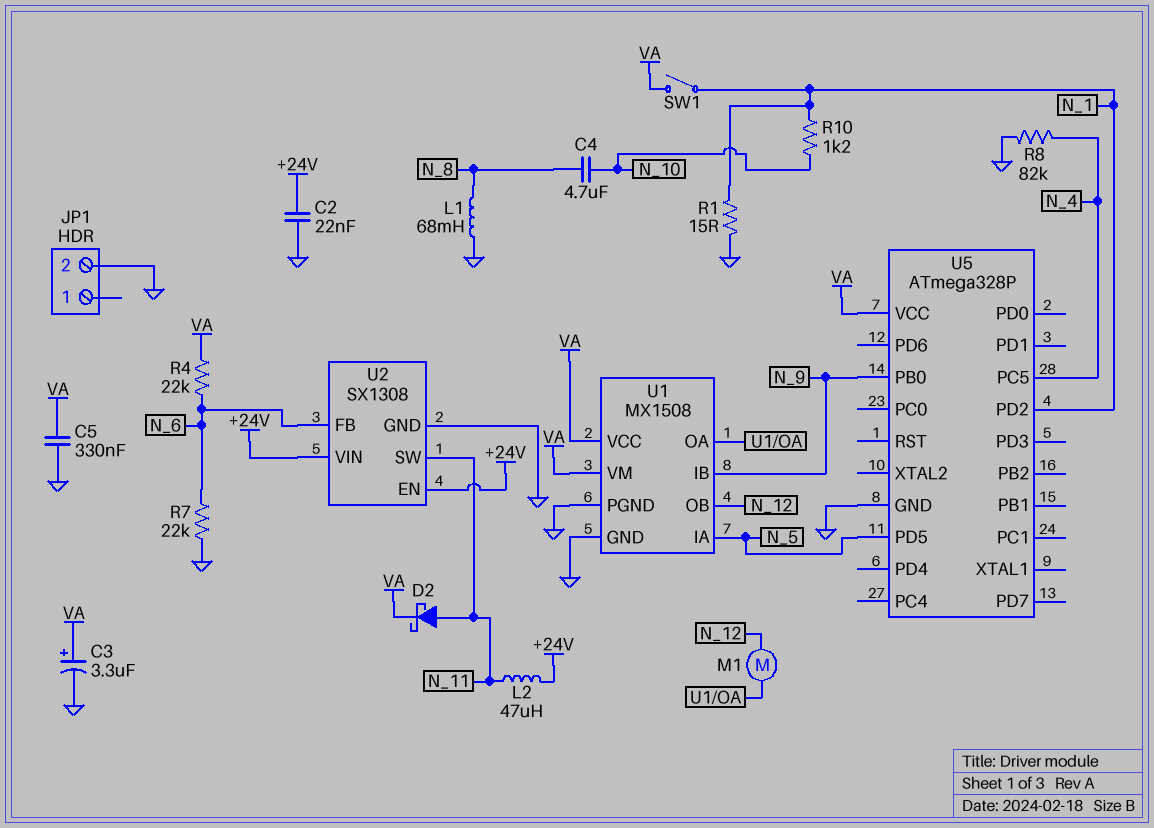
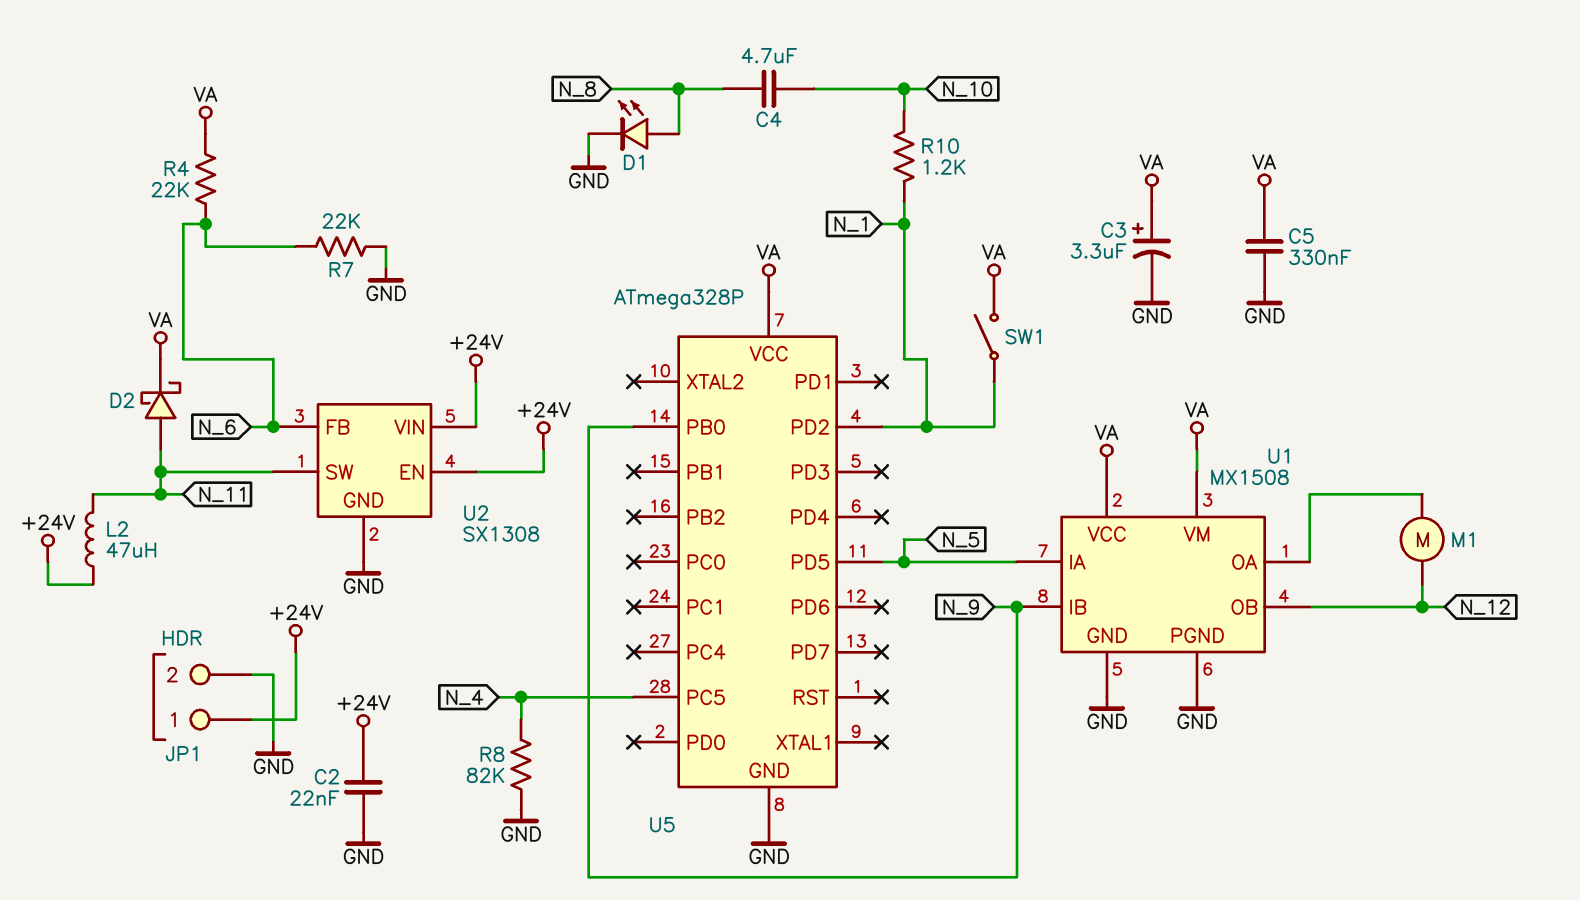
D1: none -> LED (A N_8, K GND)
JP1 pin 1: none -> +24V
L1: 68mH (GND, N_8) -> none
R1: 15 (GND, N_1) -> none

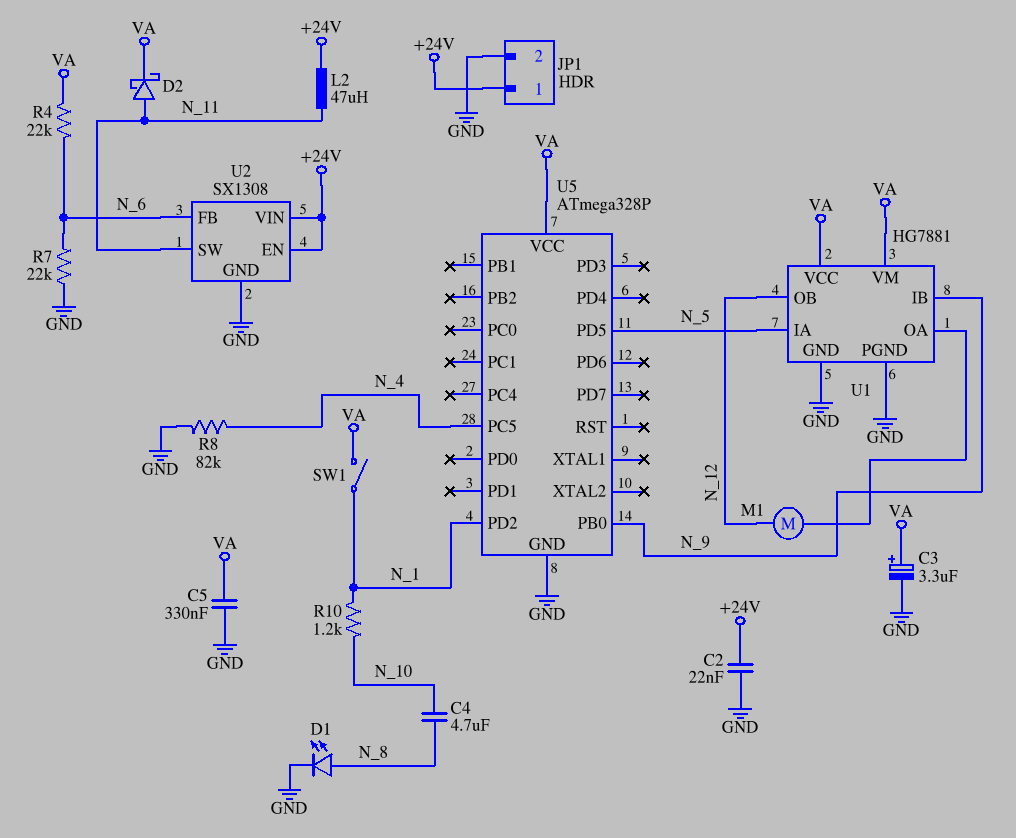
U1: MX1508 -> HG7881

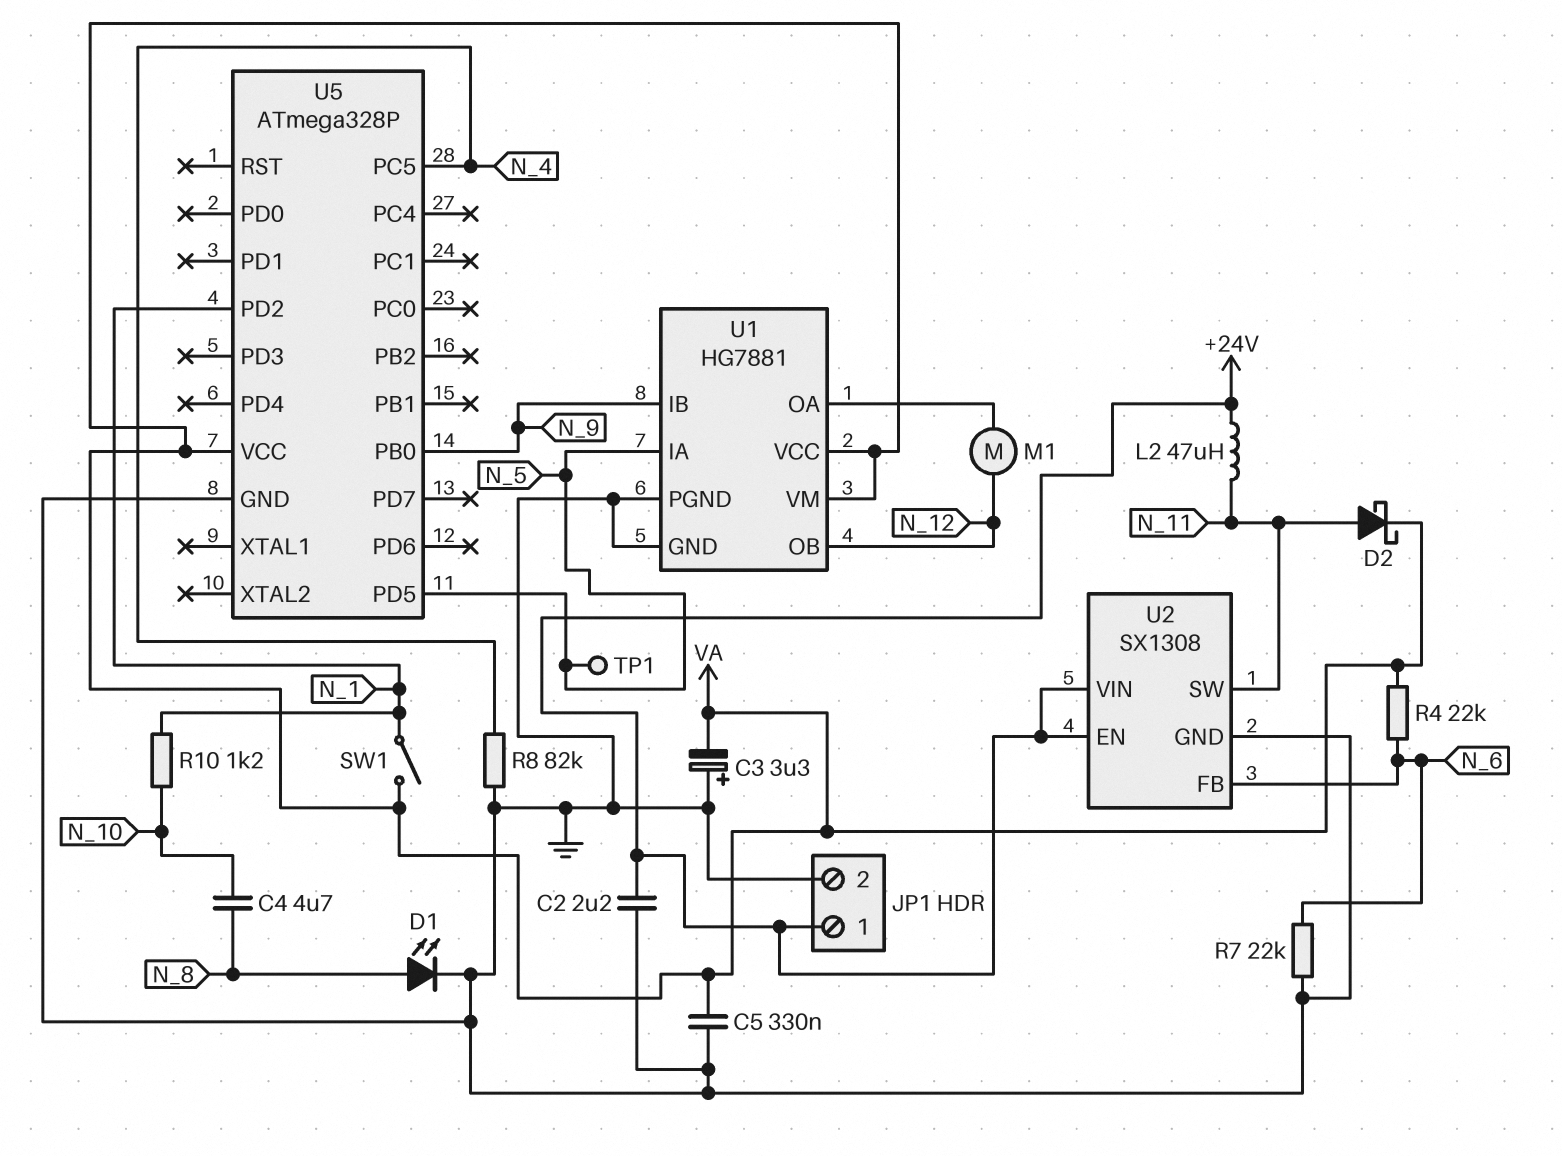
C2: 22nF (+24V, GND) -> 2.2uF (+24V, GND)
C3: 3.3uF (plus VA, minus GND) -> 3.3uF (plus GND, minus VA)
TP1: none -> test point (N_5)

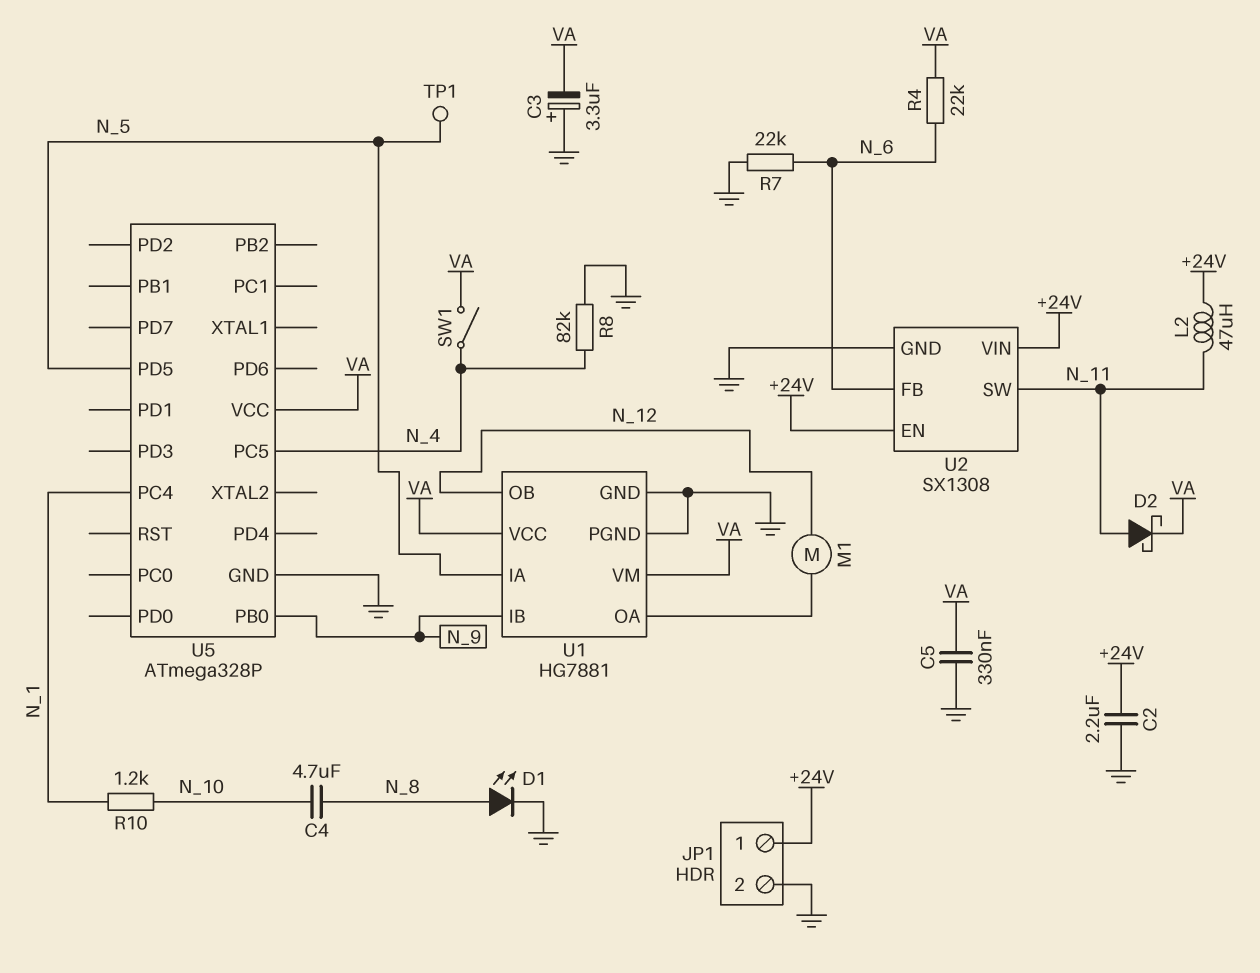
SW1: switch (N_1, VA) -> switch (N_4, VA)
U5 pin PC4: none -> N_1
U5 pin PD2: N_1 -> none

